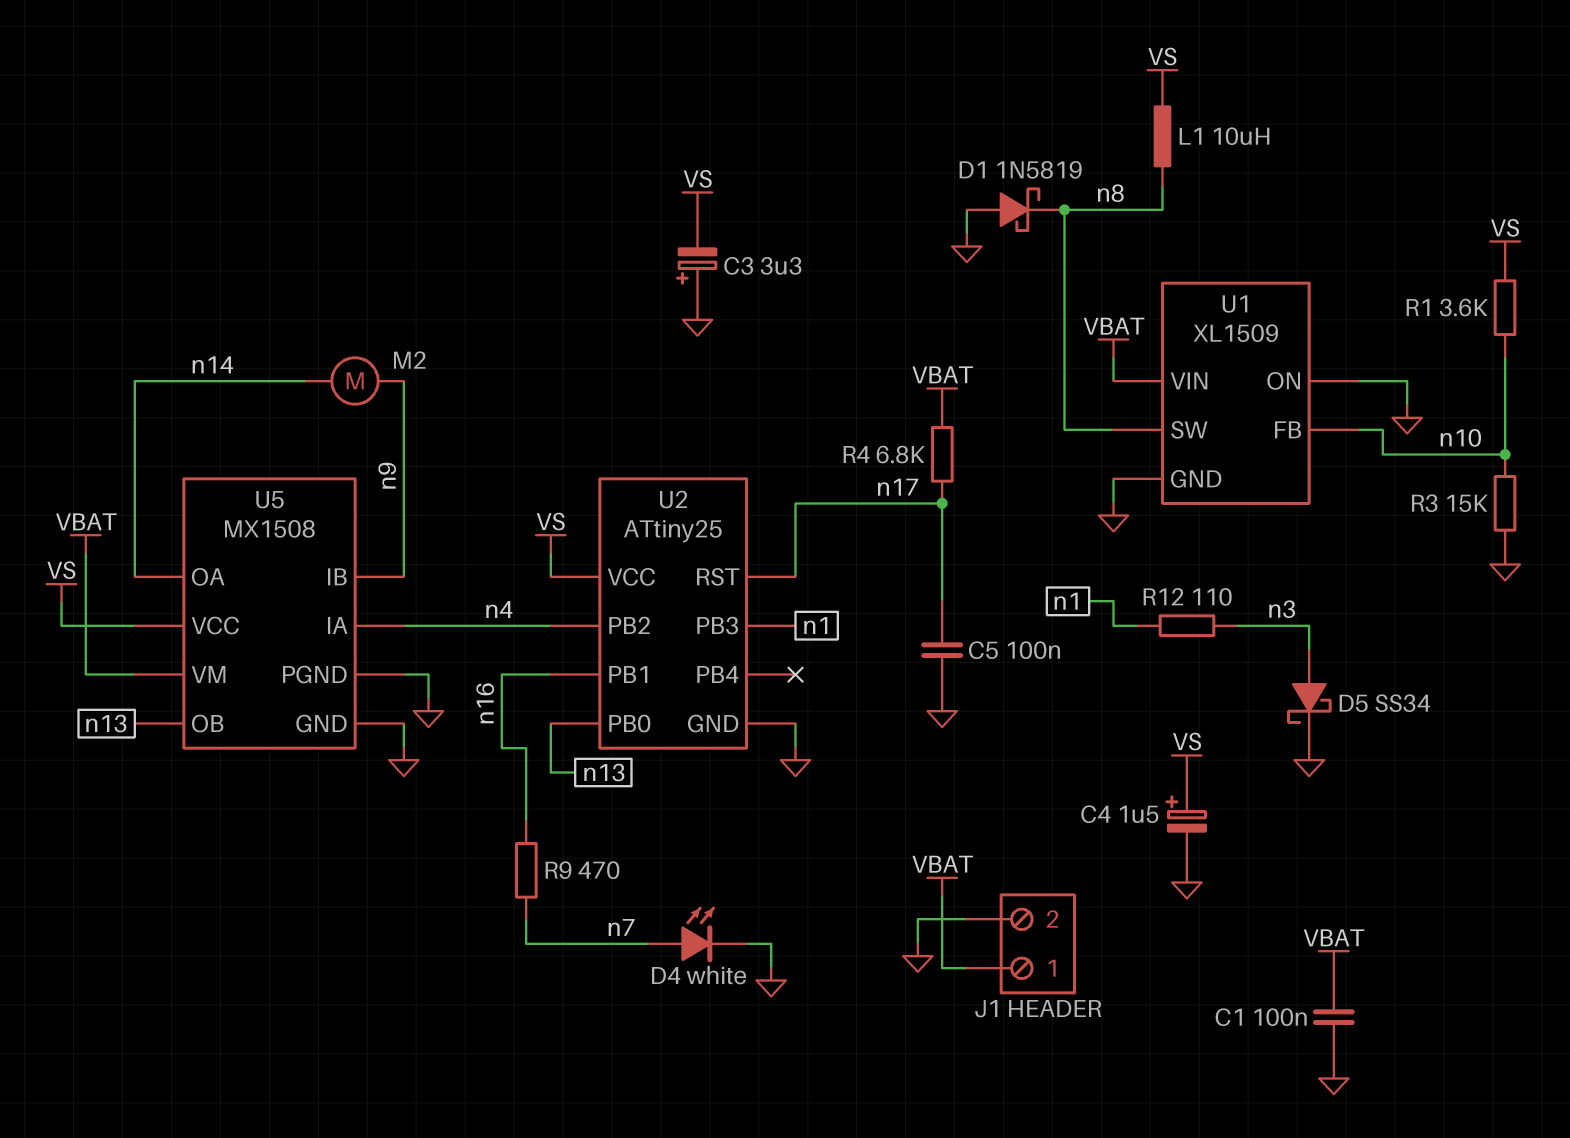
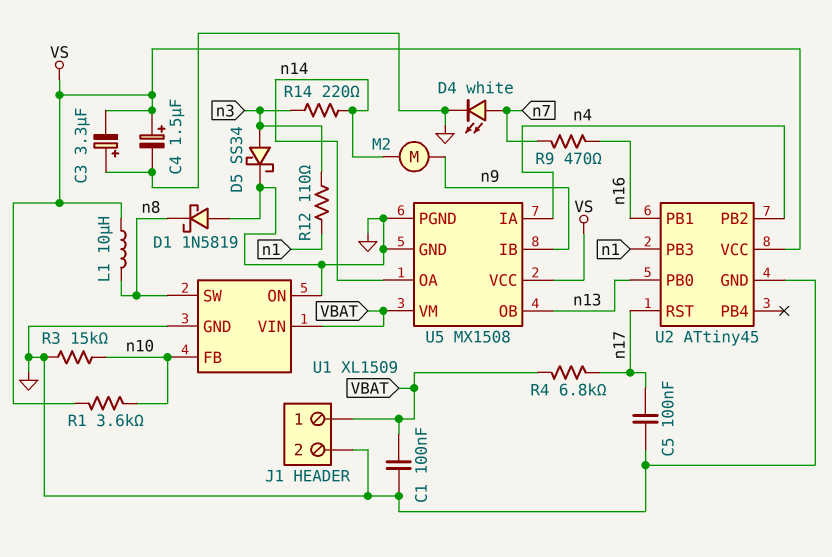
R14: none -> 220 (n3, n14)
U2: ATtiny25 -> ATtiny45

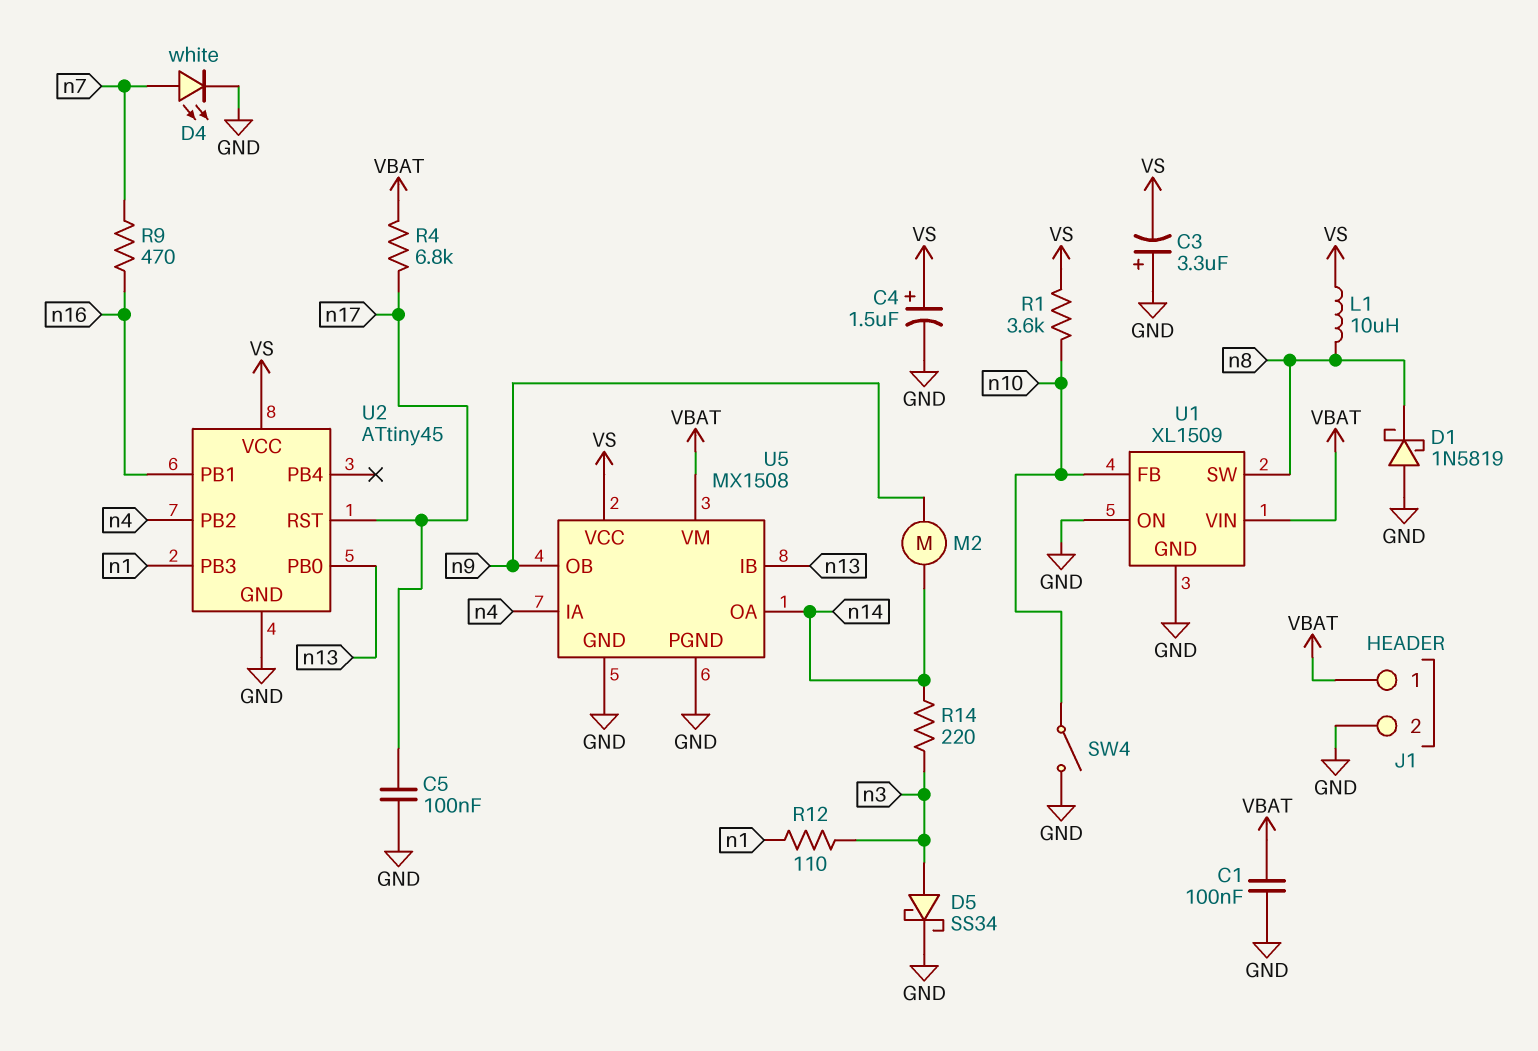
R3: 15k (GND, n10) -> none
SW4: none -> switch (GND, n10)
U5 pin IB: n9 -> n13
U5 pin OB: n13 -> n9

